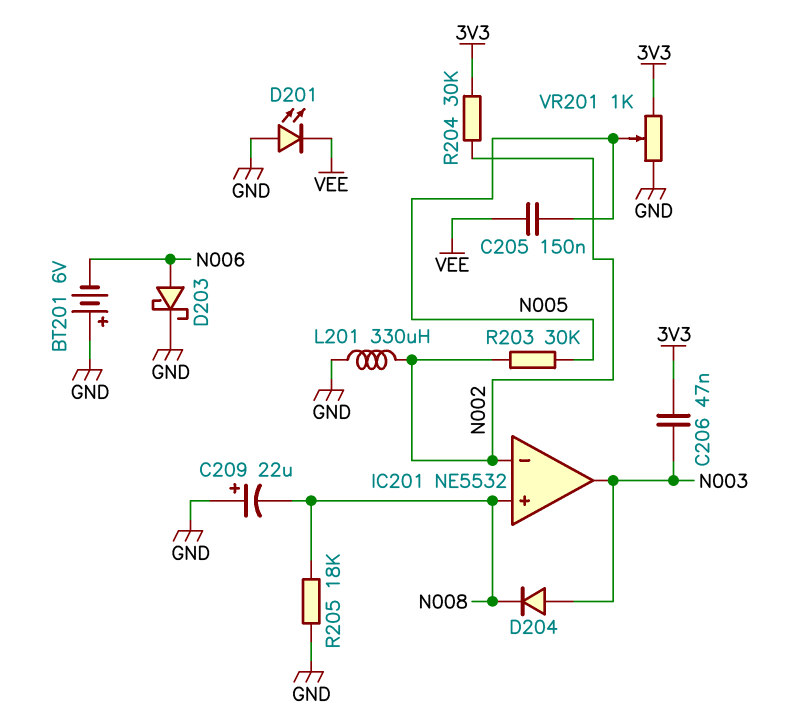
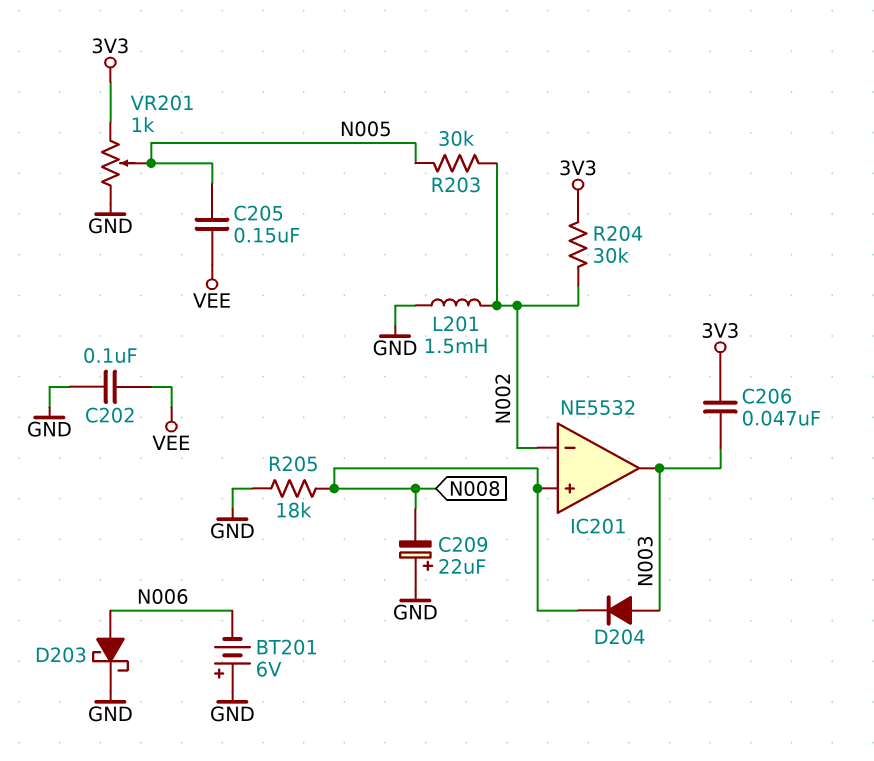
C202: none -> 100nF (GND, VEE)
D201: LED (A GND, K VEE) -> none
L201: 330uH (GND, N002) -> 1.5mH (GND, N002)

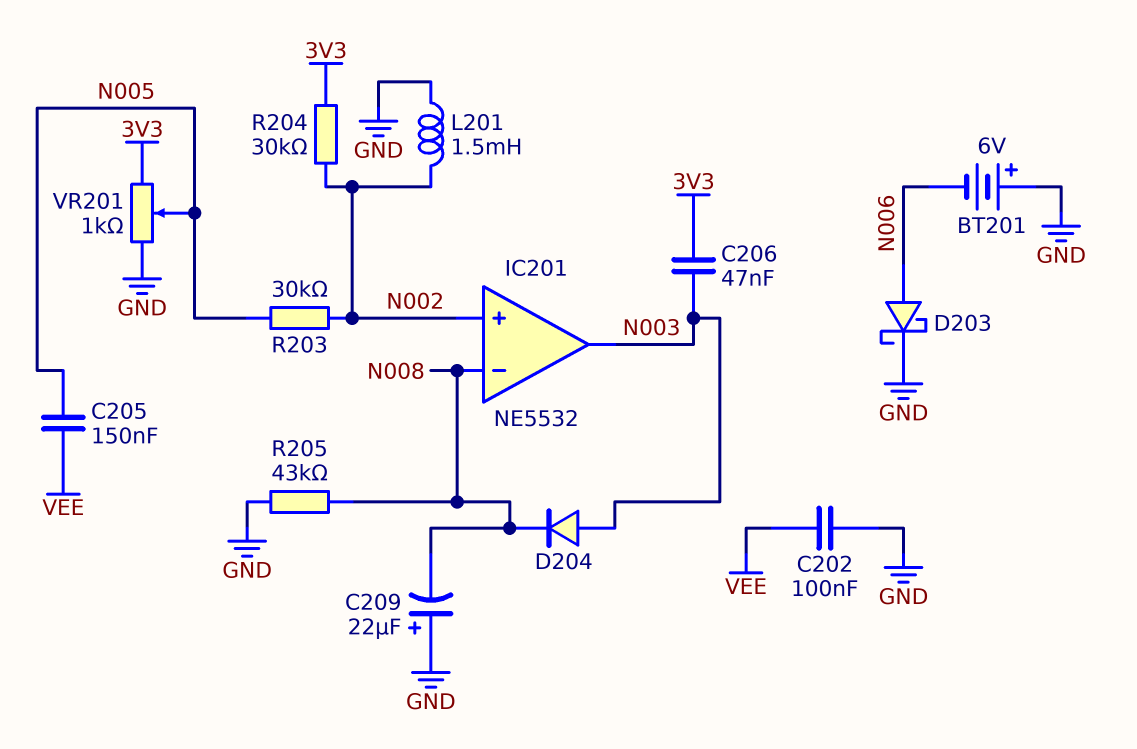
IC201 pin in+: N008 -> N002
IC201 pin in-: N002 -> N008
R205: 18k (GND, N008) -> 43k (GND, N008)

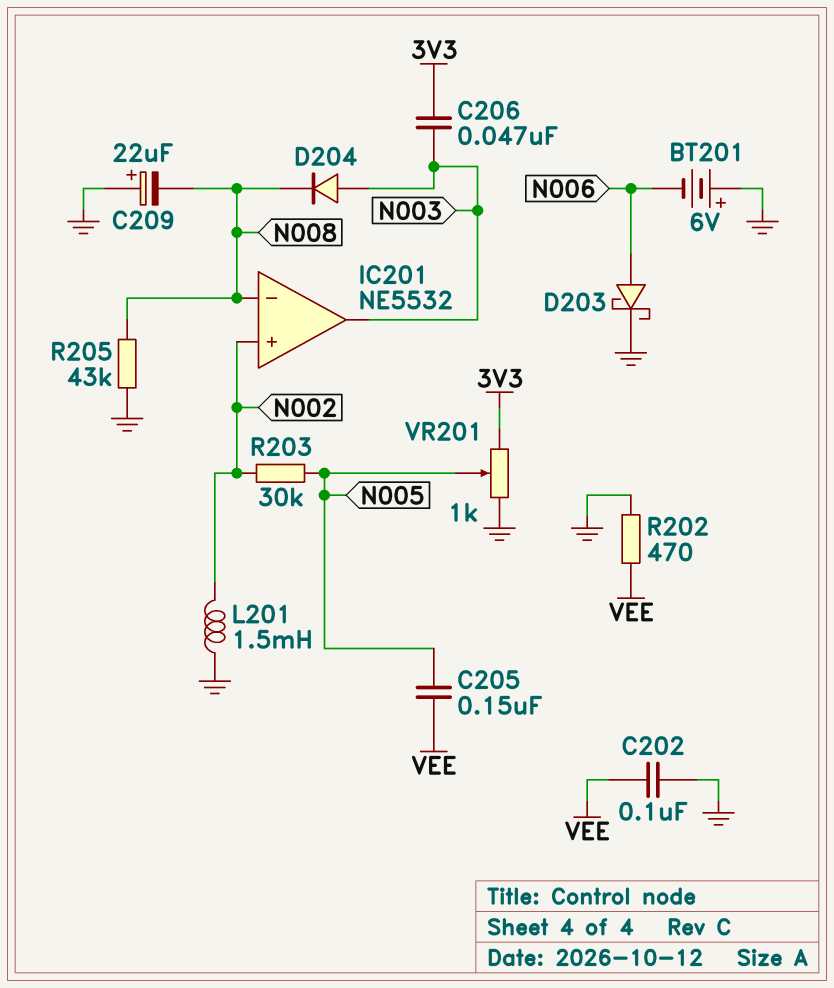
R202: none -> 470 (GND, VEE)
R204: 30k (3V3, N002) -> none

